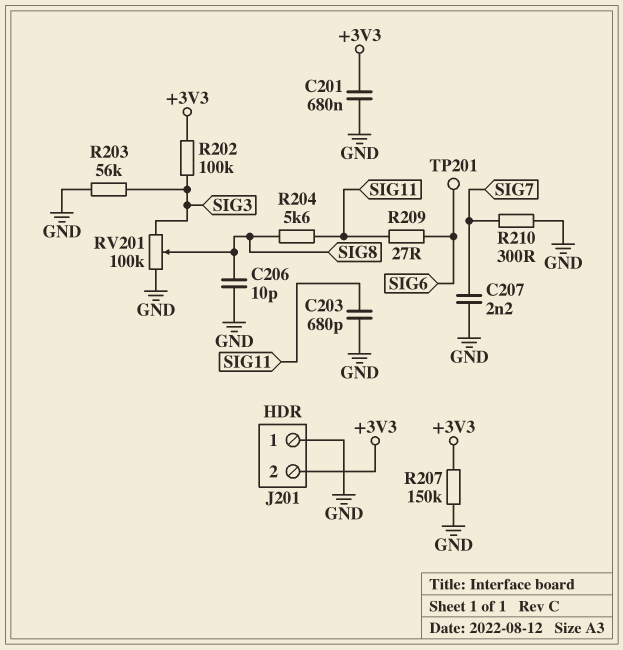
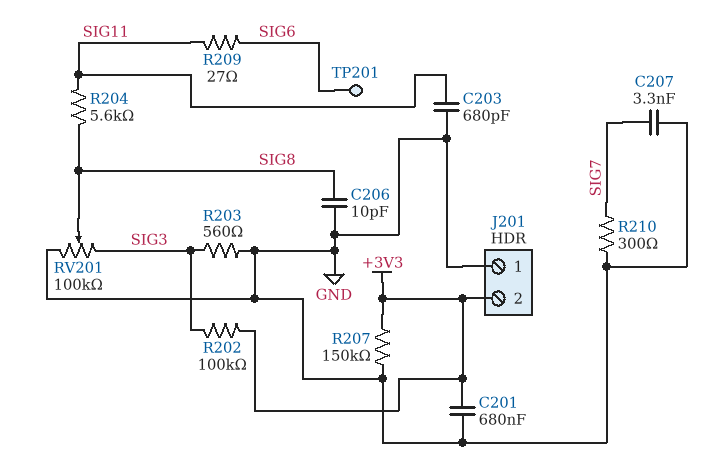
C207: 2.2nF (GND, SIG7) -> 3.3nF (GND, SIG7)
R203: 56k (GND, SIG3) -> 560 (GND, SIG3)

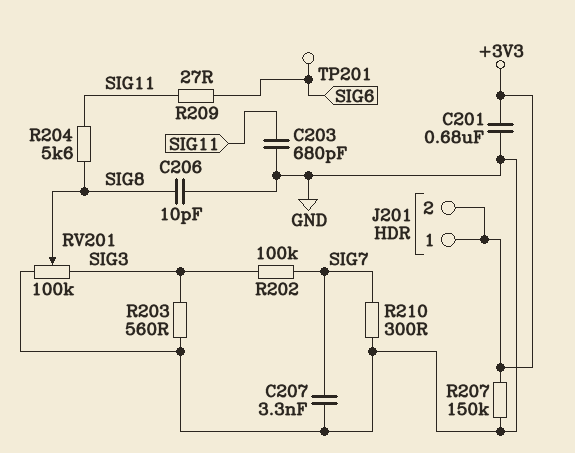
J201 pin 1: GND -> +3V3
R202: 100k (+3V3, SIG3) -> 100k (SIG3, SIG7)

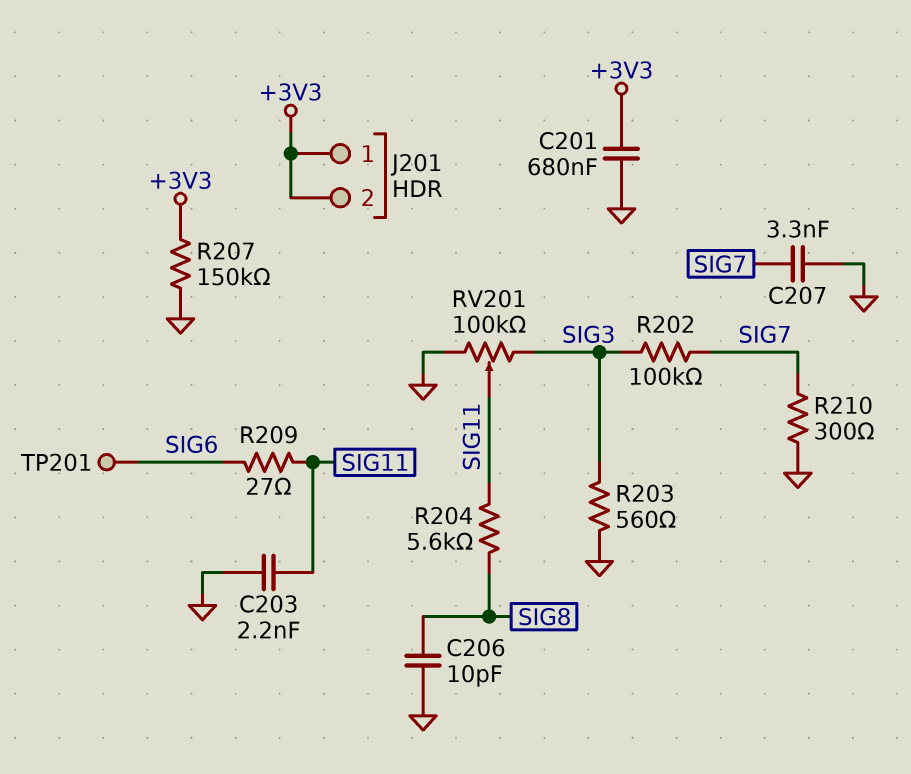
C203: 680pF (GND, SIG11) -> 2.2nF (GND, SIG11)
RV201: 100k (GND, SIG3, wiper SIG8) -> 100k (GND, SIG3, wiper SIG11)

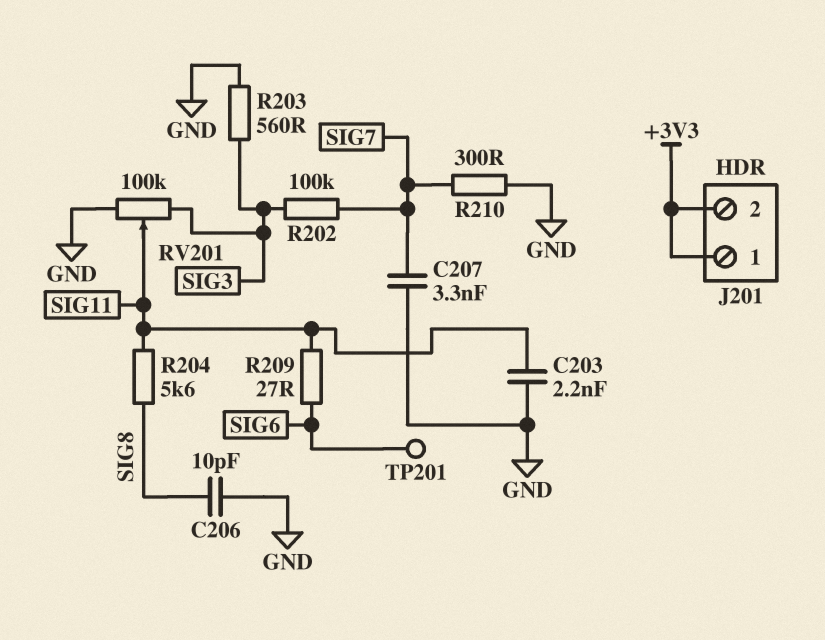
C201: 680nF (+3V3, GND) -> none
R207: 150k (+3V3, GND) -> none

